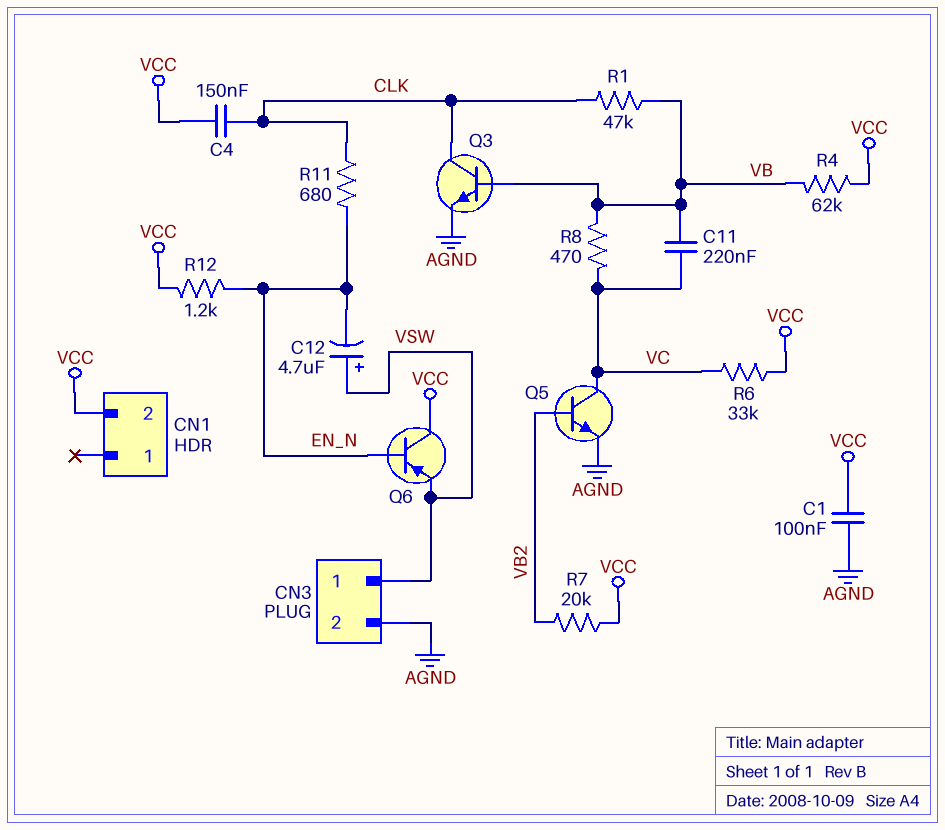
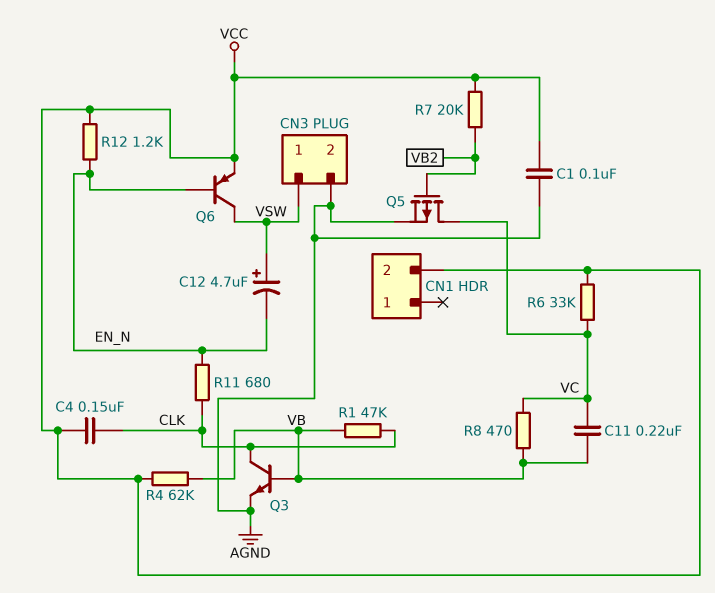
Q5: NPN (B VB2, C VC, E AGND) -> PMOS (G VB2, D VC, S AGND)
Q6: PNP (B EN_N, C VCC, E VSW) -> PNP (B EN_N, C VSW, E VCC)

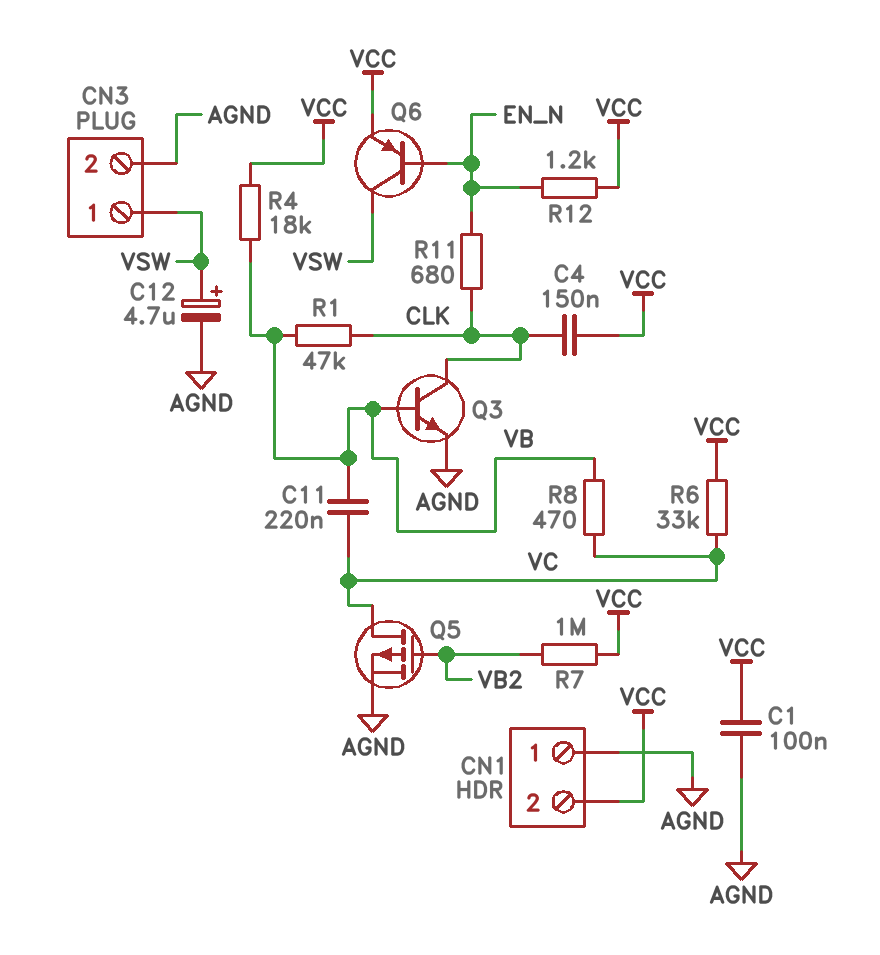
C12: 4.7uF (plus VSW, minus EN_N) -> 4.7uF (plus VSW, minus AGND)
CN1 pin 1: none -> AGND
R4: 62k (VB, VCC) -> 18k (VB, VCC)
R7: 20k (VB2, VCC) -> 1M (VB2, VCC)

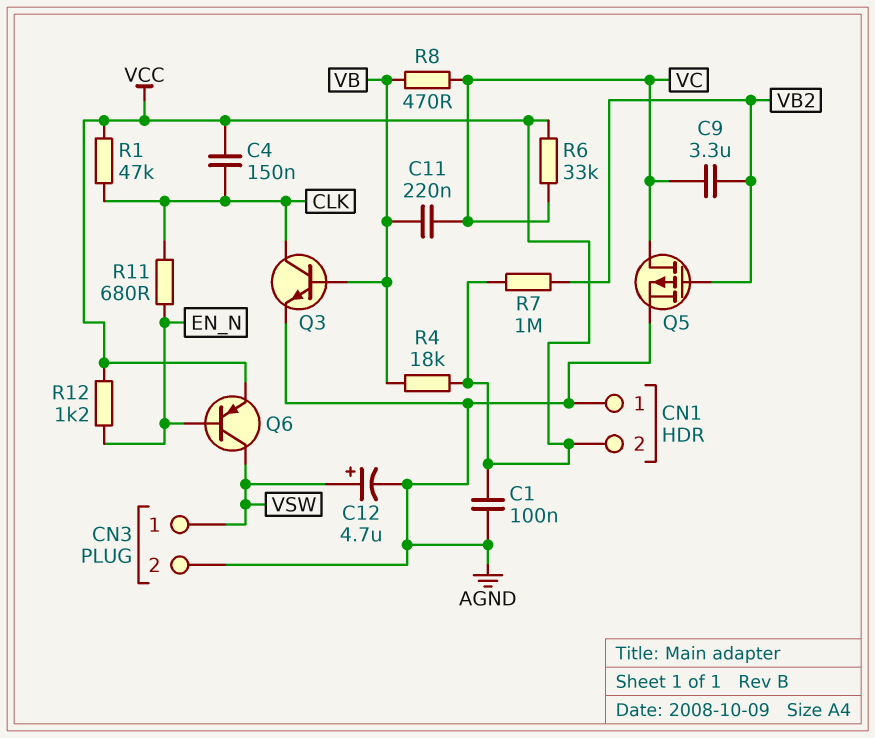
C9: none -> 3.3uF (VB2, VC)
R1: 47k (CLK, VB) -> 47k (CLK, VCC)

